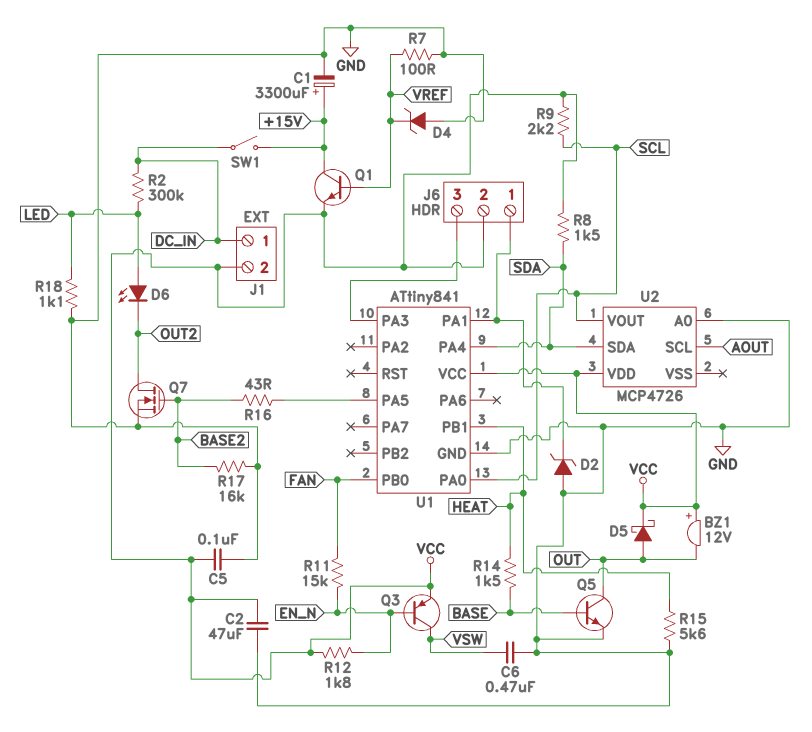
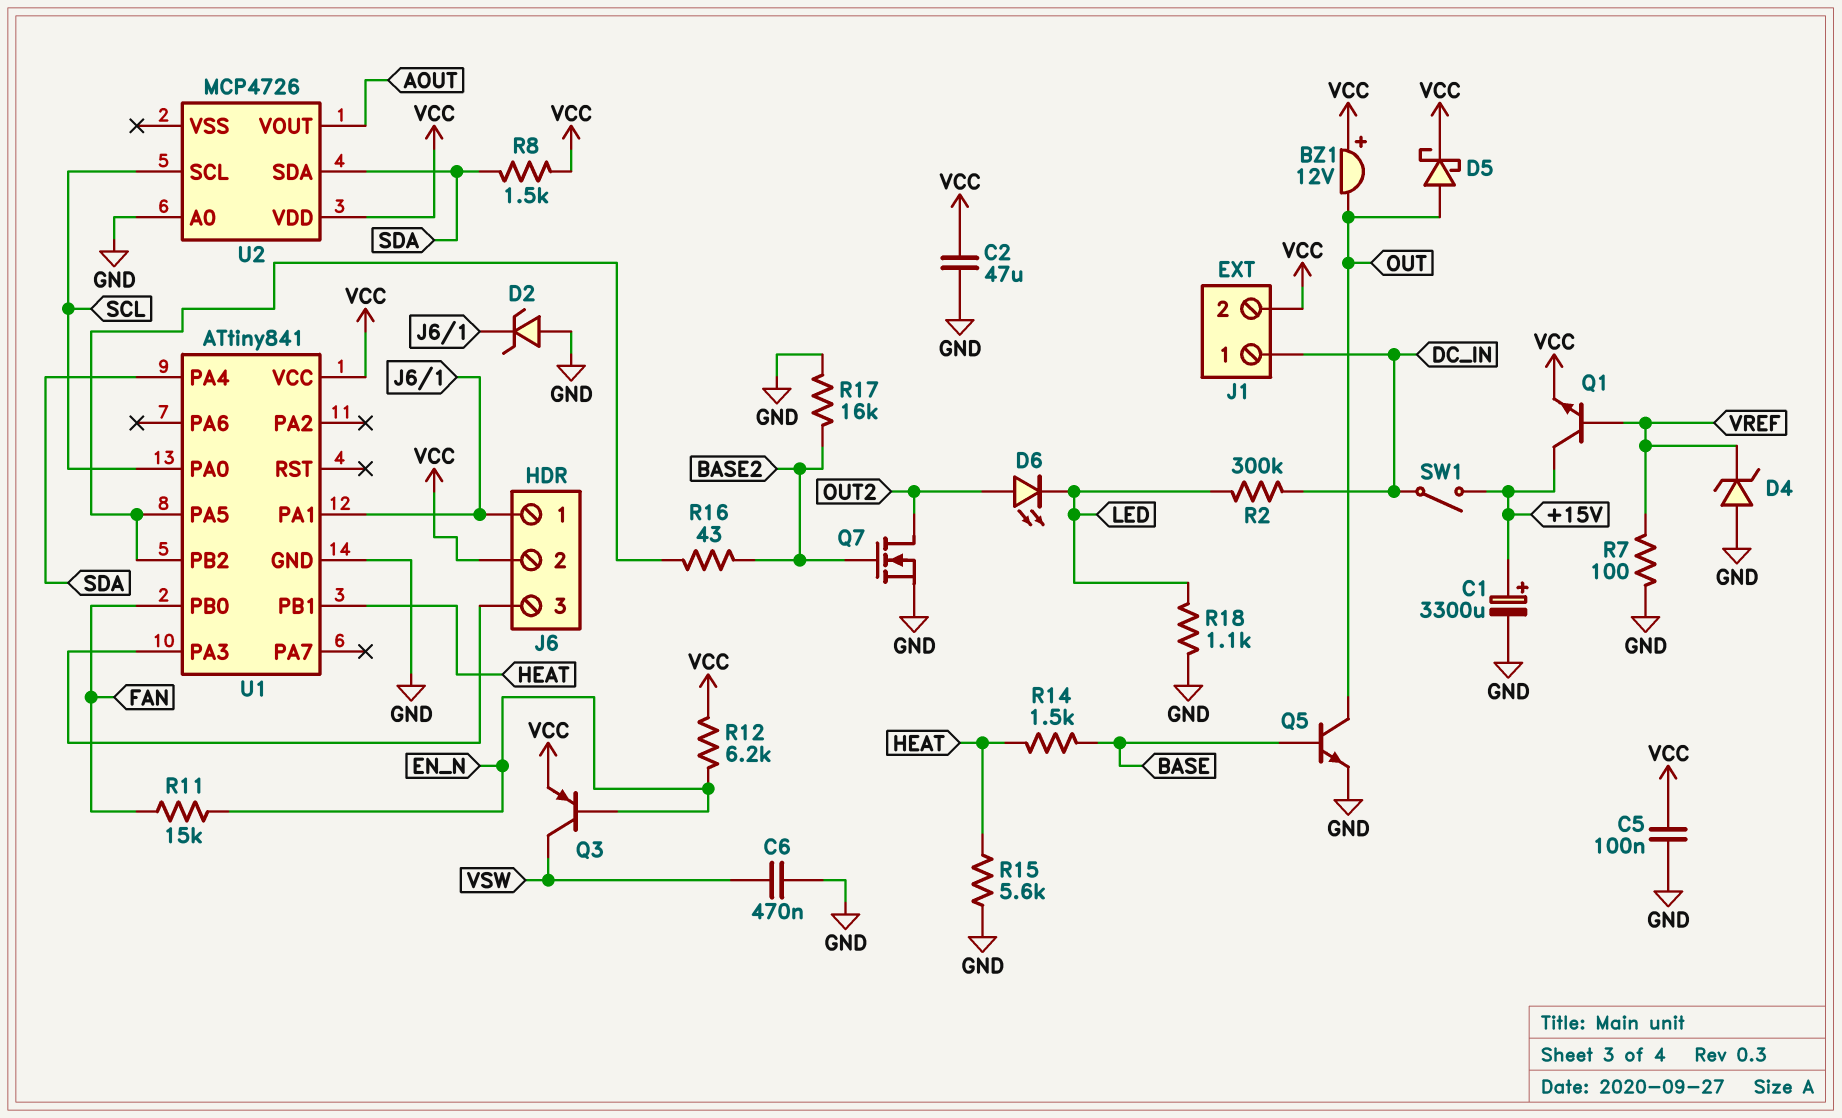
D6: LED (A LED, K OUT2) -> LED (A OUT2, K LED)
R9: 2.2k (SCL, VCC) -> none
R12: 1.8k (EN_N, VCC) -> 6.2k (EN_N, VCC)
U1 pin PB2: none -> U1/PA5
U2 pin SCL: AOUT -> SCL
U2 pin VOUT: SCL -> AOUT

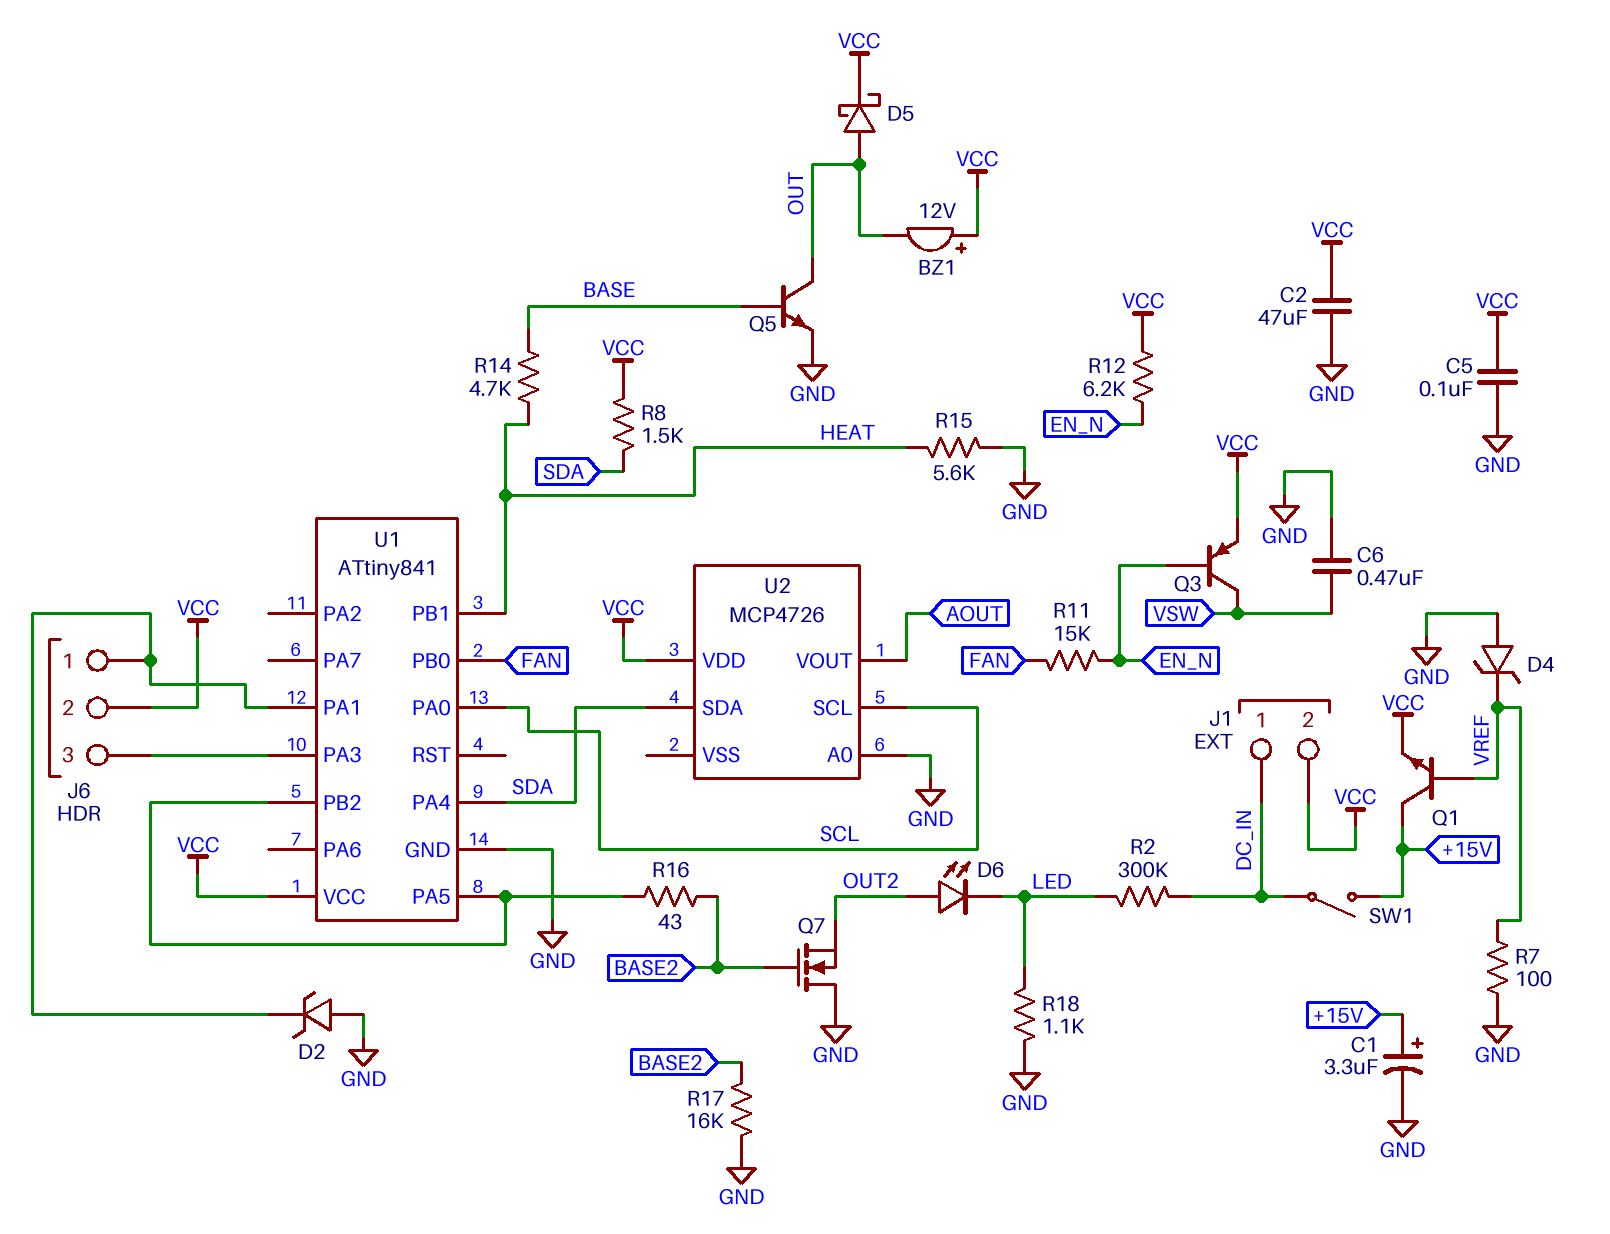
C1: 3300uF (plus +15V, minus GND) -> 3.3uF (plus +15V, minus GND)
Q7: NMOS (G BASE2, D OUT2, S GND) -> NMOS (G BASE2, D GND, S OUT2)
R14: 1.5k (BASE, HEAT) -> 4.7k (BASE, HEAT)

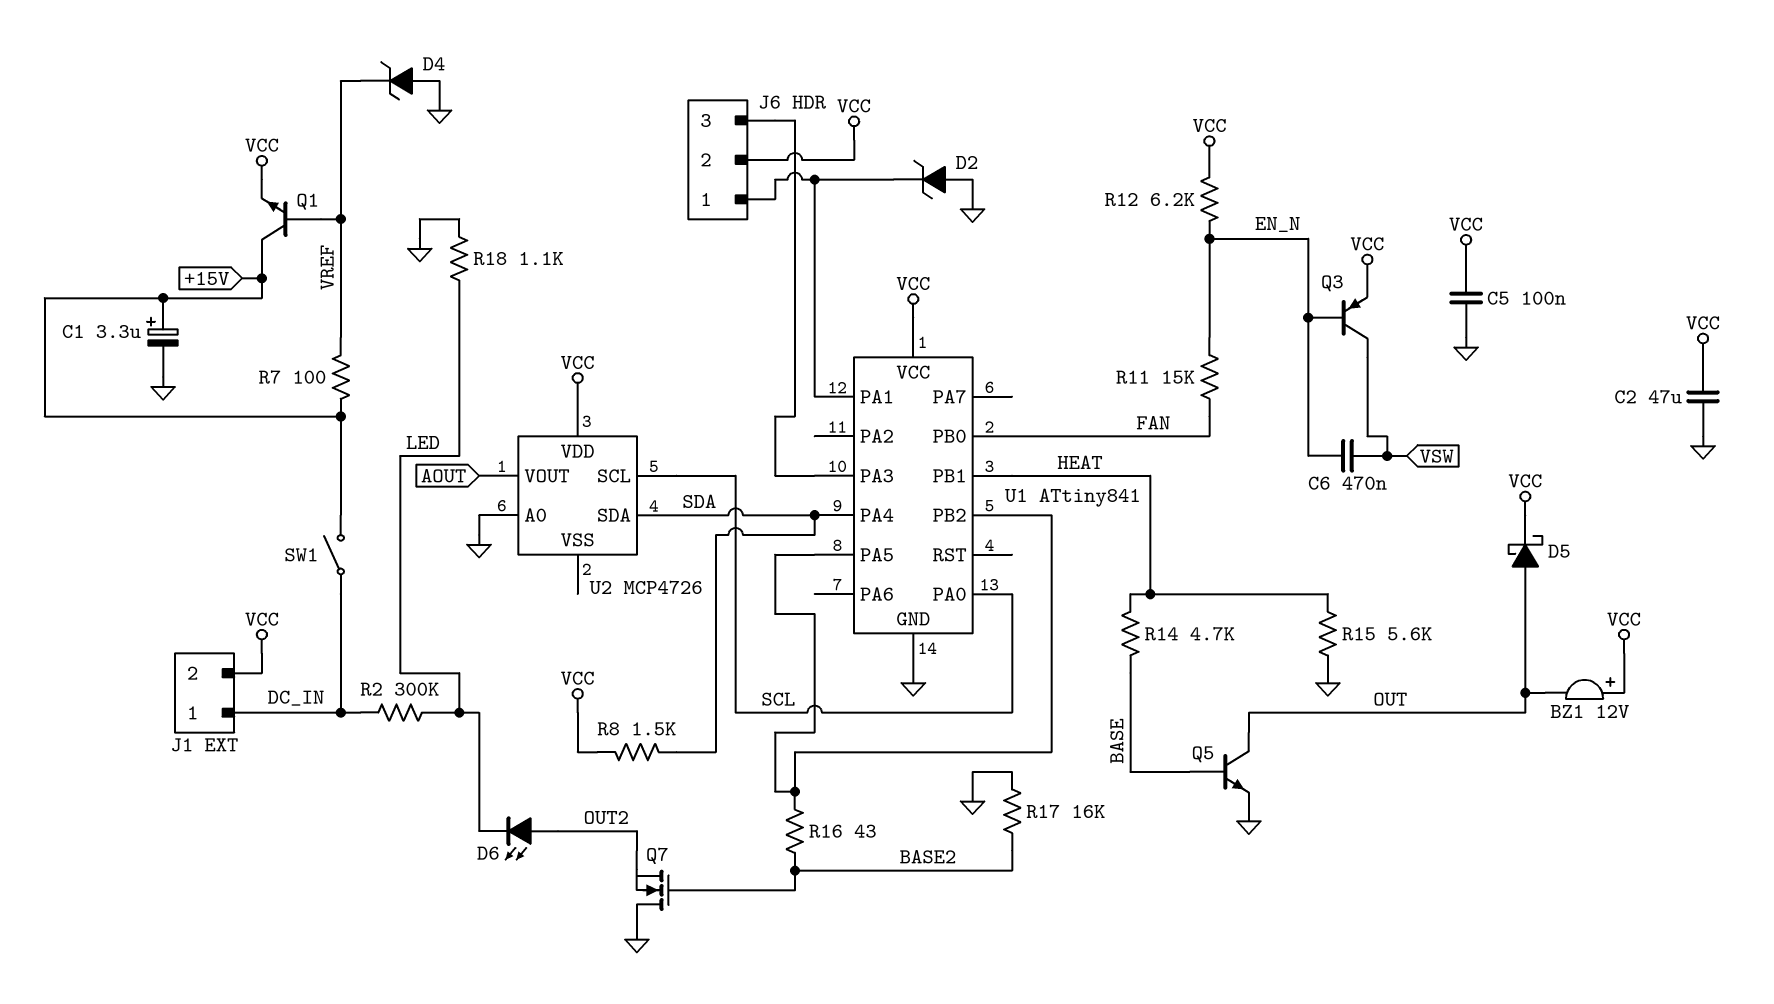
C6: 470nF (GND, VSW) -> 470nF (EN_N, VSW)
R7: 100 (GND, VREF) -> 100 (+15V, VREF)

